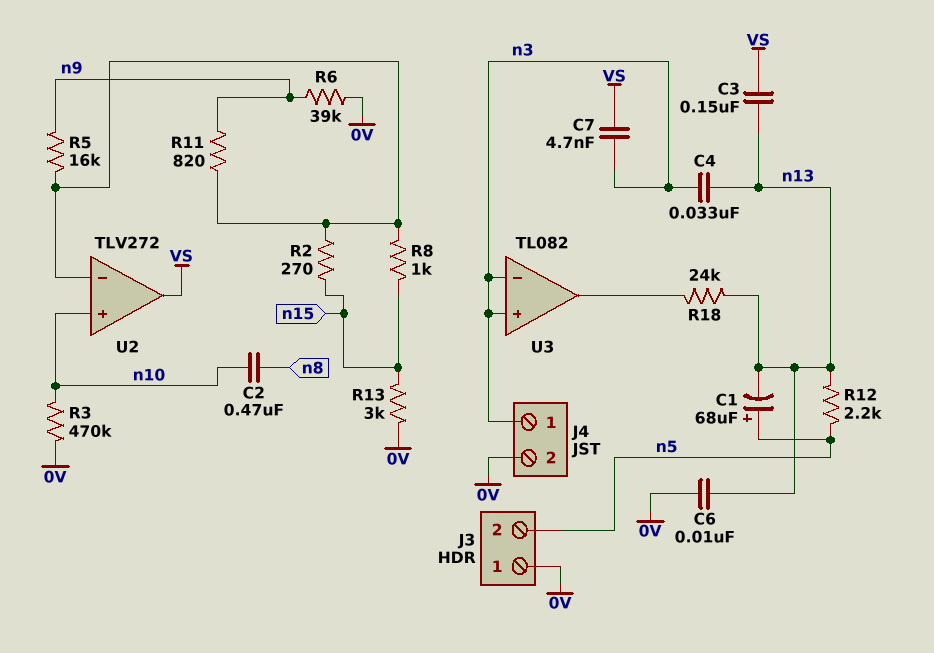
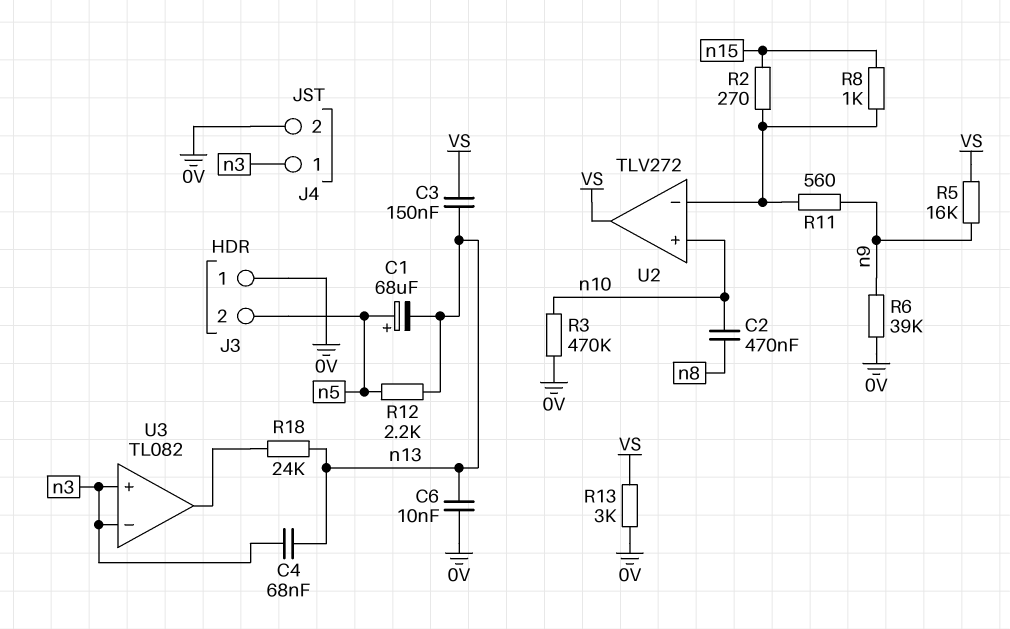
C4: 33nF (n3, n13) -> 68nF (n3, n13)
C7: 4.7nF (VS, n3) -> none
R5: 16k (U2/in-, n9) -> 16k (VS, n9)
R11: 820 (U2/in-, n9) -> 560 (U2/in-, n9)
R13: 3k (0V, n15) -> 3k (0V, VS)

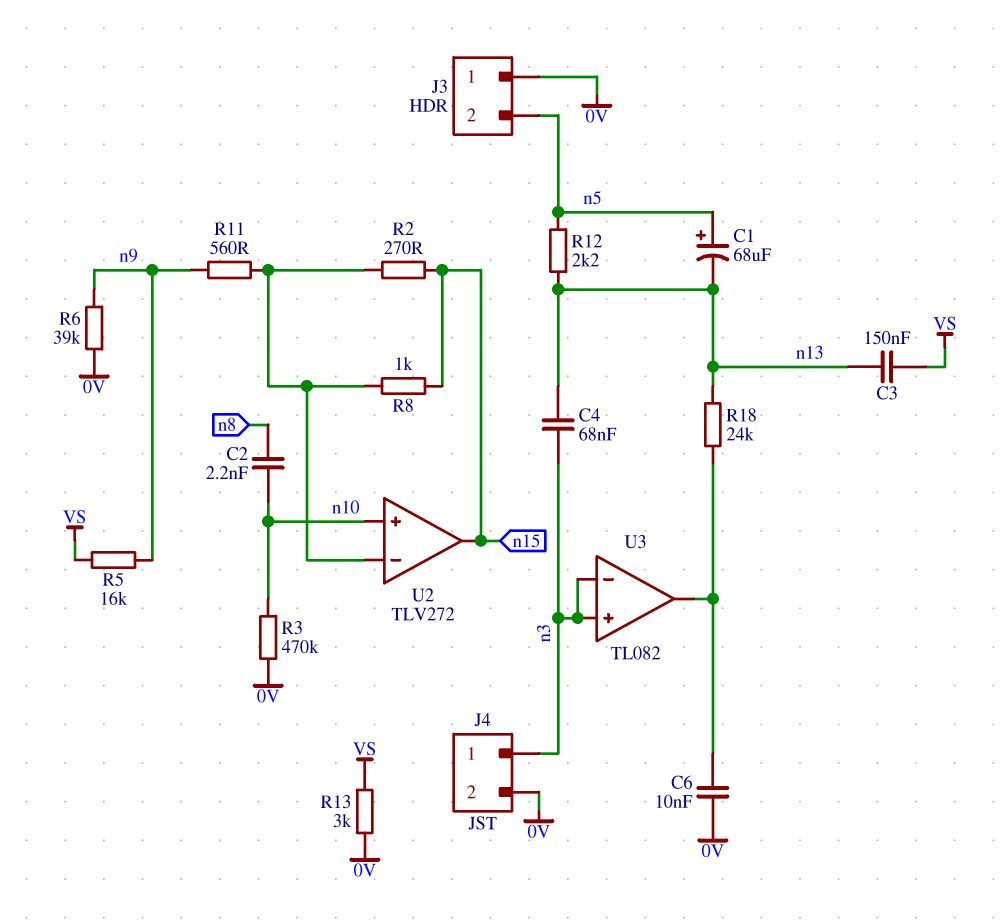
C2: 470nF (n8, n10) -> 2.2nF (n8, n10)
C6: 10nF (0V, n13) -> 10nF (0V, U3/out)
U2 pin out: VS -> n15

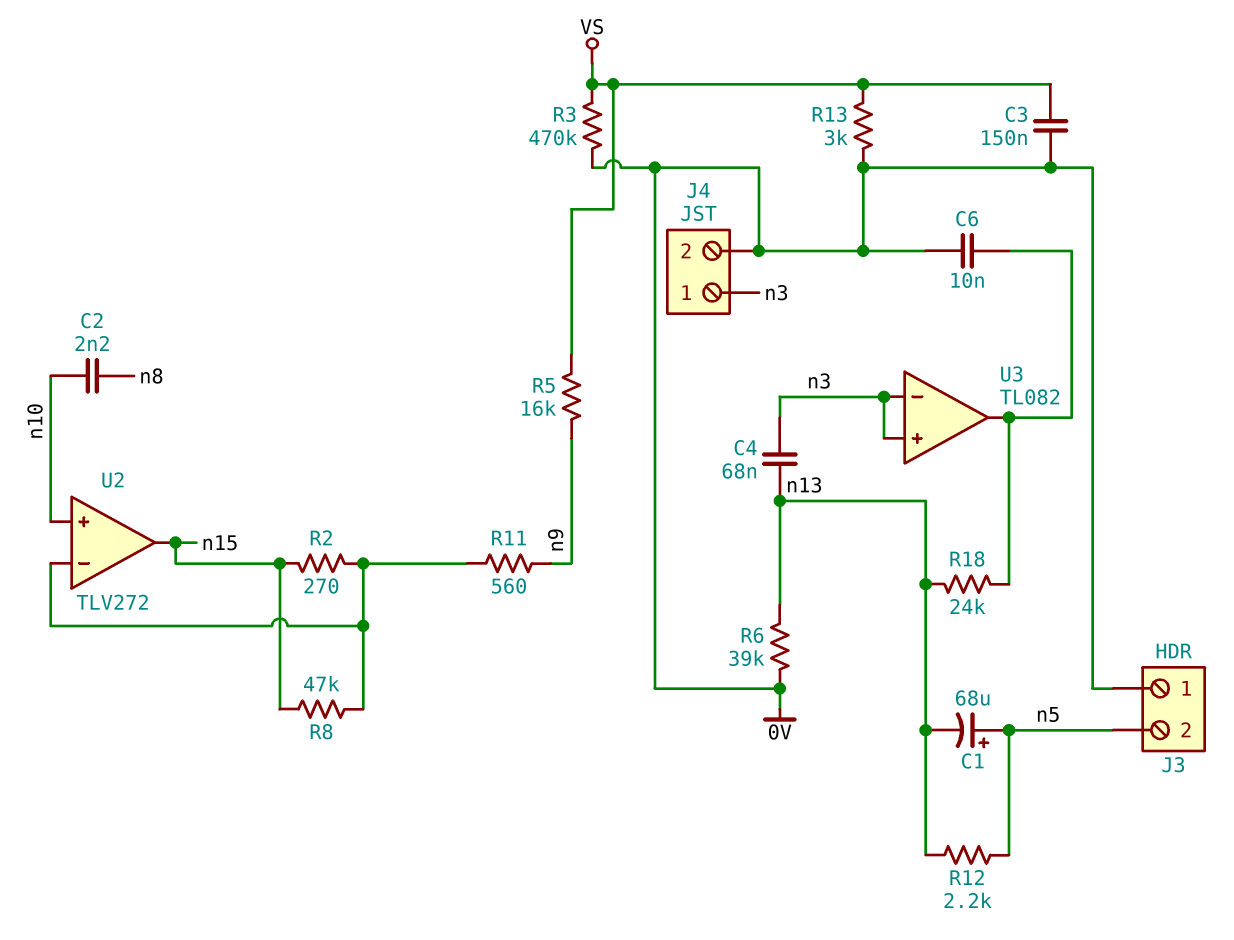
C3: 150nF (VS, n13) -> 150nF (0V, VS)
R3: 470k (0V, n10) -> 470k (0V, VS)
R6: 39k (0V, n9) -> 39k (0V, n13)
R8: 1k (U2/in-, n15) -> 47k (U2/in-, n15)

